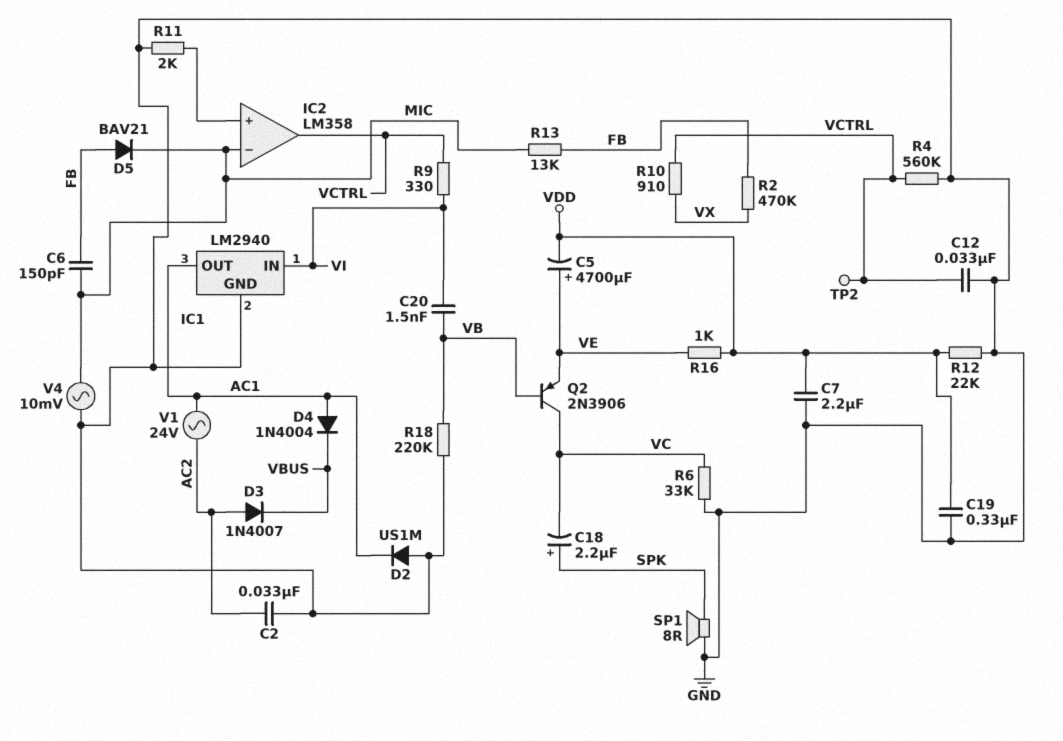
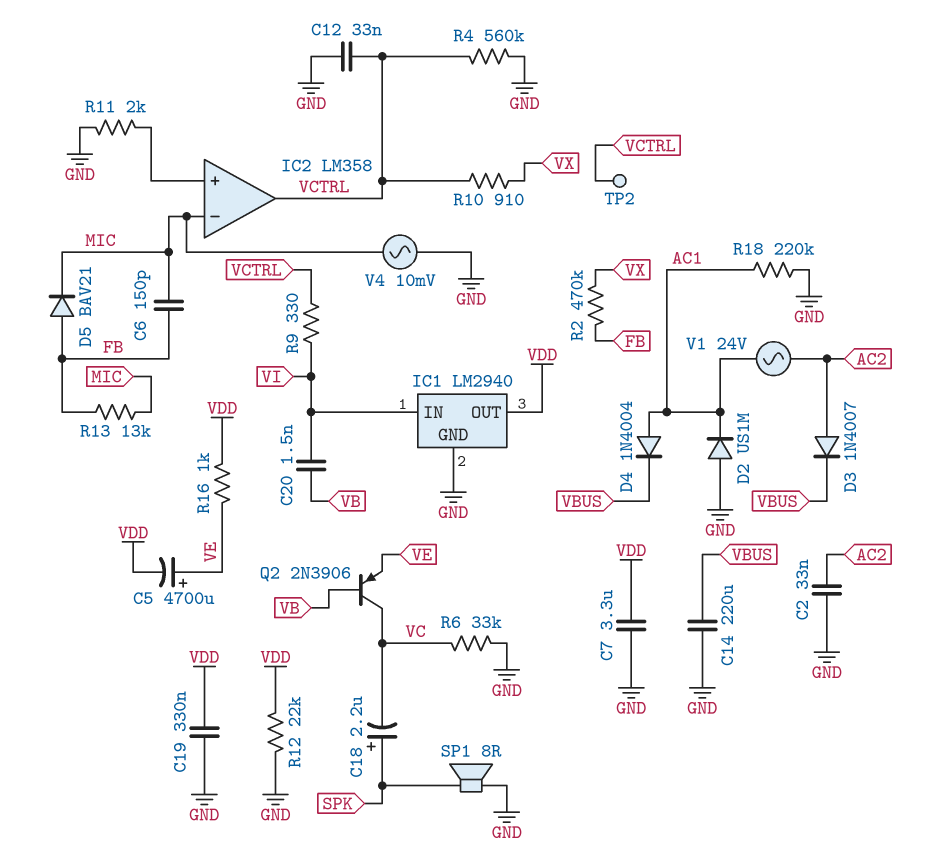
C7: 2.2uF (GND, VDD) -> 3.3uF (GND, VDD)
C14: none -> 220uF (GND, VBUS)
IC1 pin OUT: AC1 -> VDD
R18: 220k (GND, VB) -> 220k (AC1, GND)

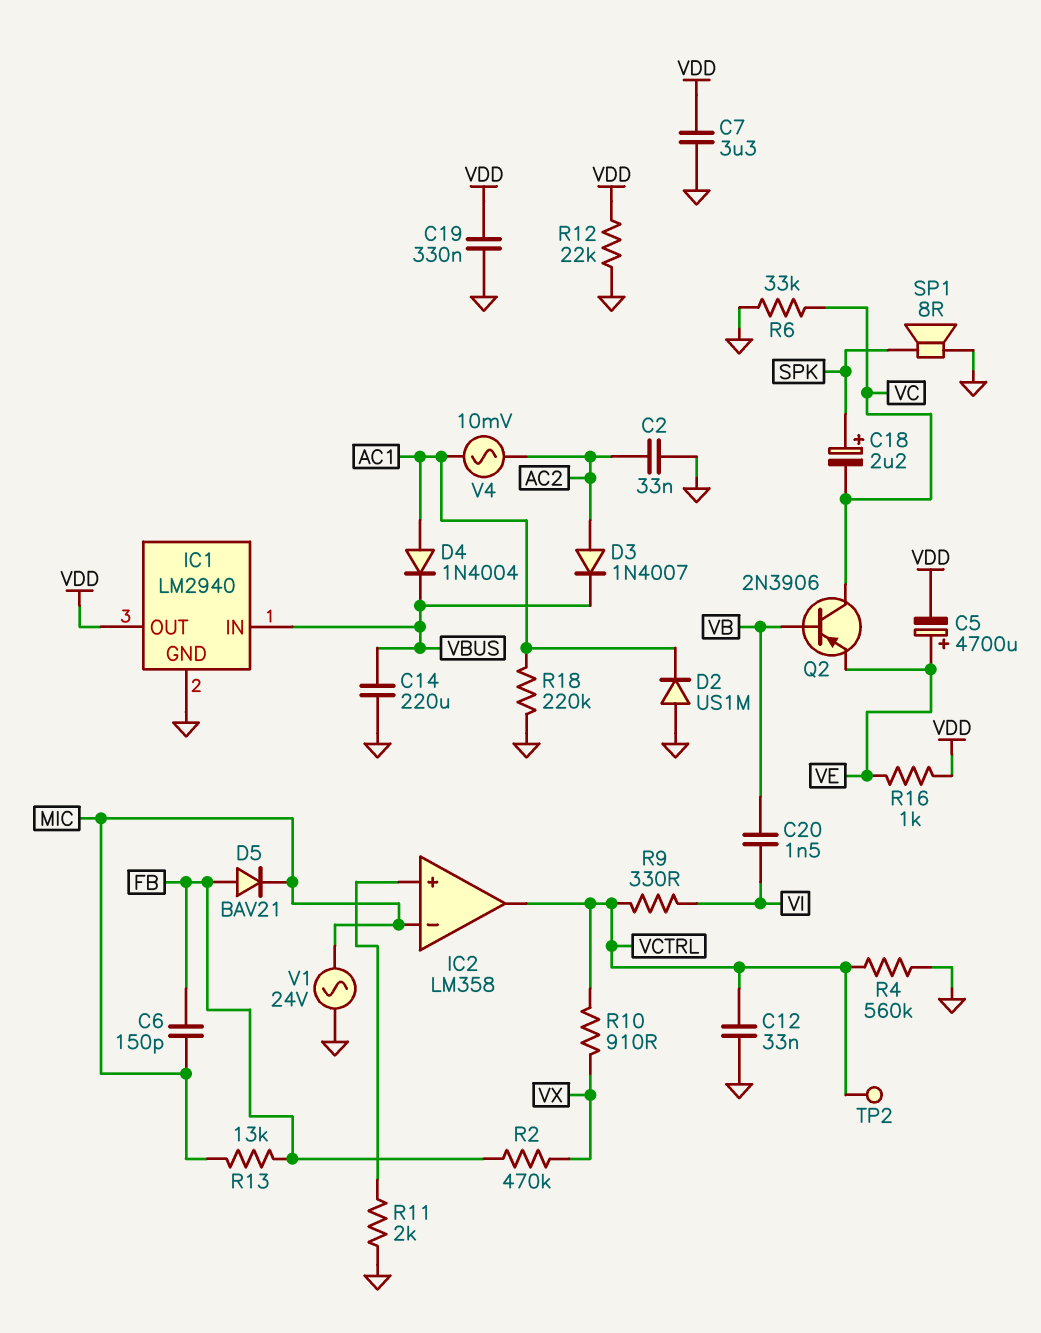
IC1 pin IN: VI -> VBUS
V1: AC 24V (AC1, AC2) -> AC 24V (GND, MIC)
V4: AC 10mV (GND, MIC) -> AC 10mV (AC1, AC2)

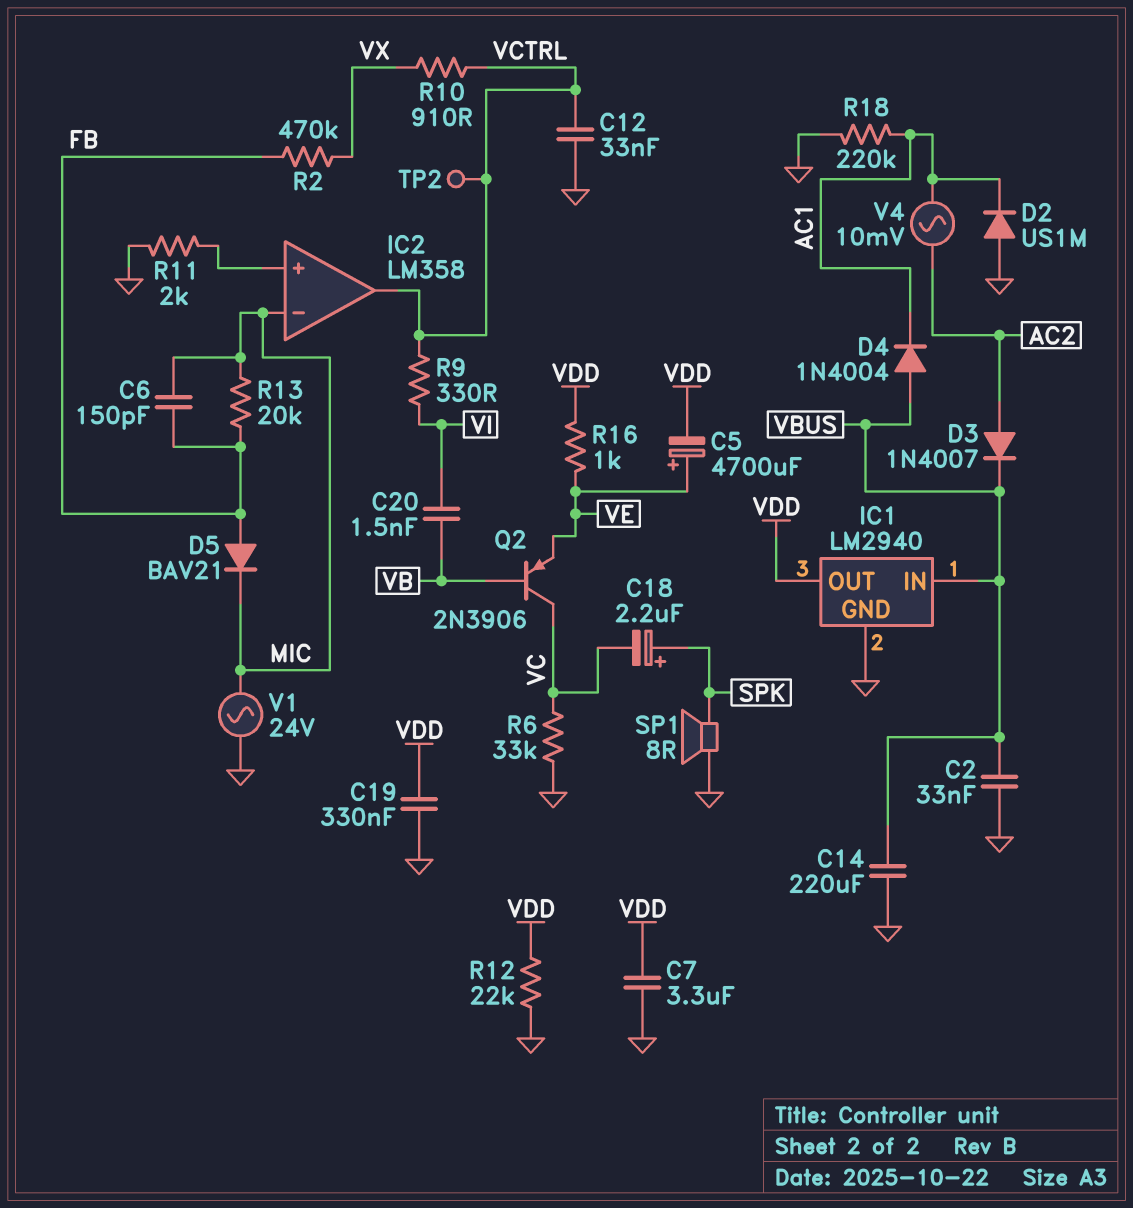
C2: 33nF (AC2, GND) -> 33nF (GND, VBUS)
D4: diode 1N4004 (A AC1, K VBUS) -> diode 1N4004 (A VBUS, K AC1)
R4: 560k (GND, VCTRL) -> none
R13: 13k (FB, MIC) -> 20k (FB, MIC)

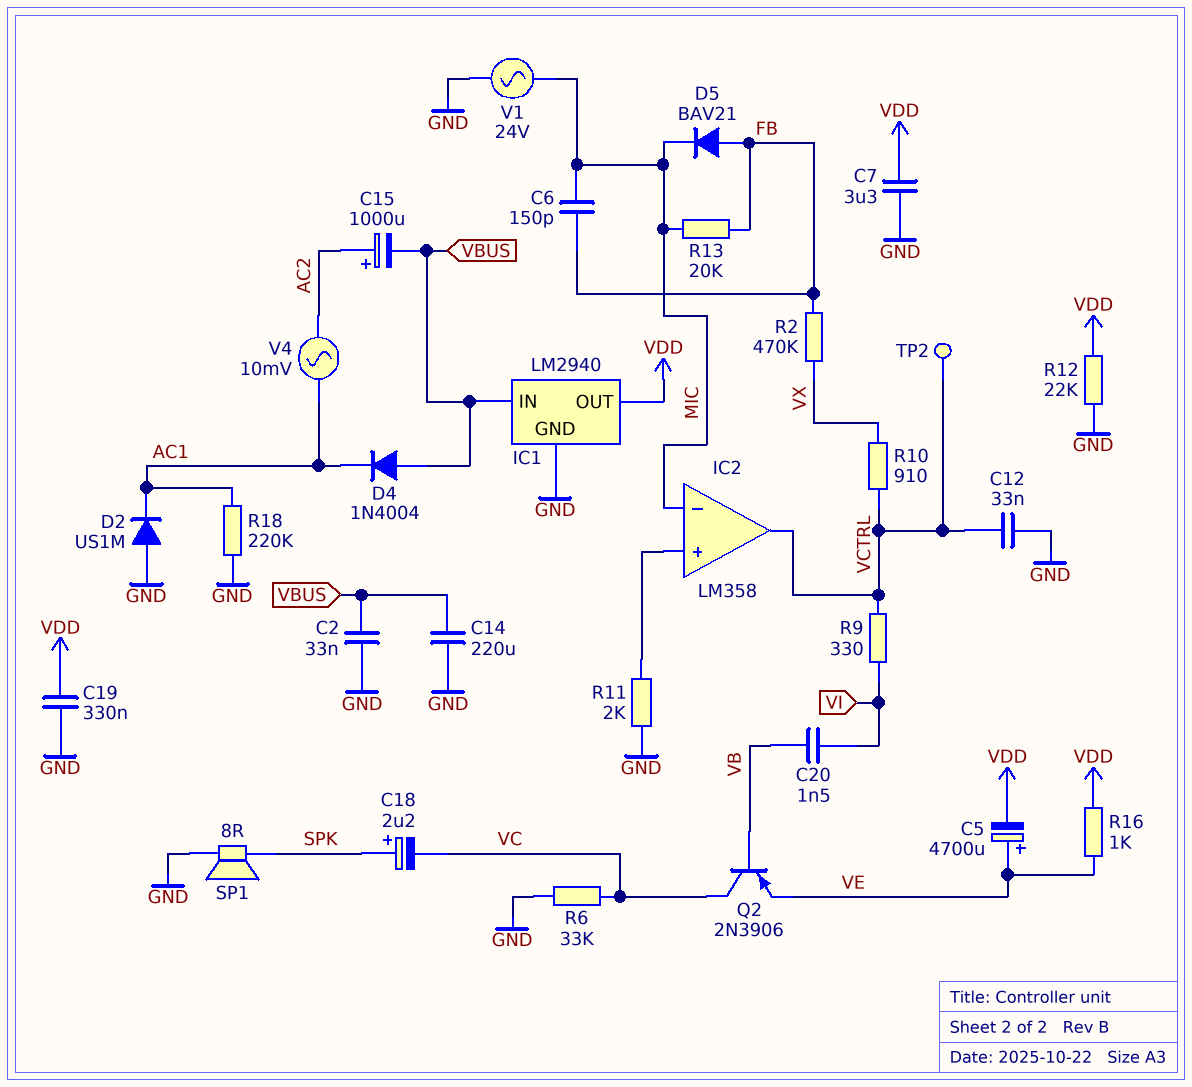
C15: none -> 1000uF (plus AC2, minus VBUS)
D3: diode 1N4007 (A AC2, K VBUS) -> none

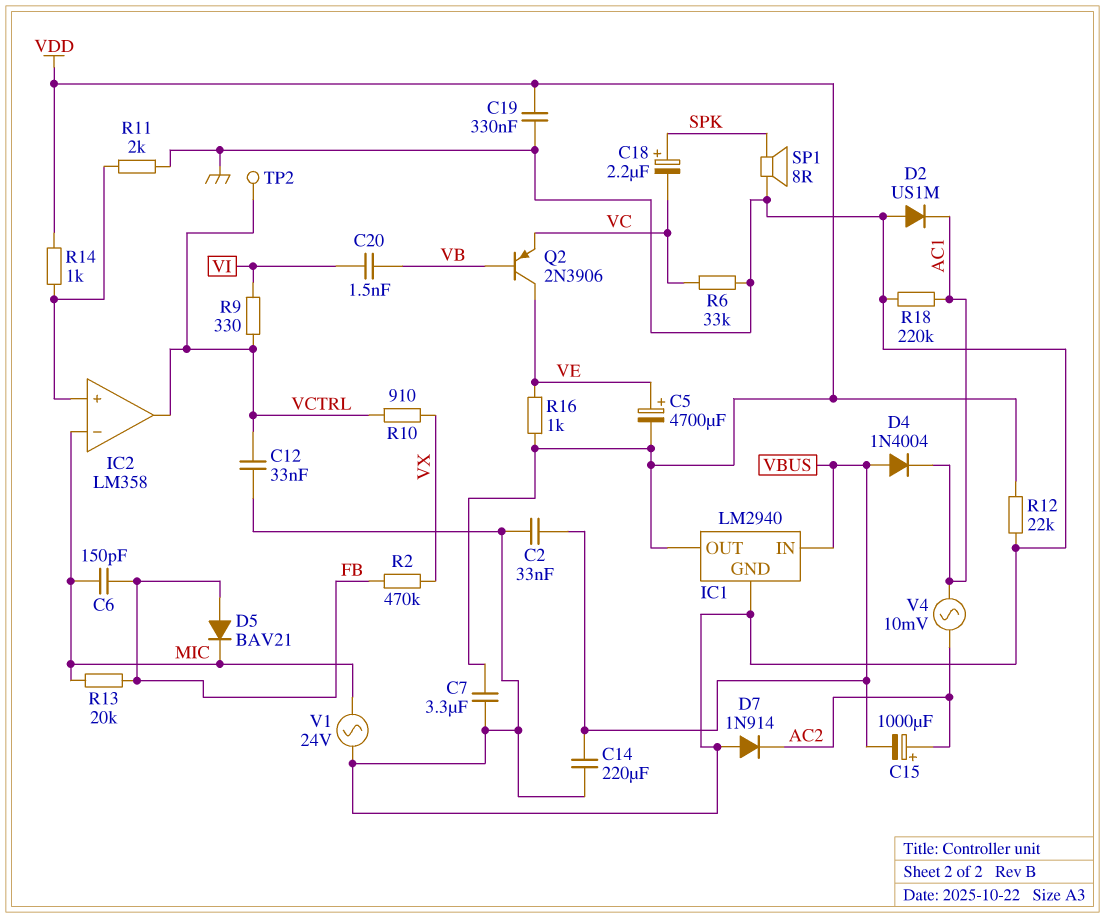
D7: none -> diode 1N914 (A GND, K AC2)
Q2: PNP 2N3906 (B VB, C VC, E VE) -> PNP 2N3906 (B VB, C VE, E VC)
R14: none -> 1k (IC2/in+, VDD)

